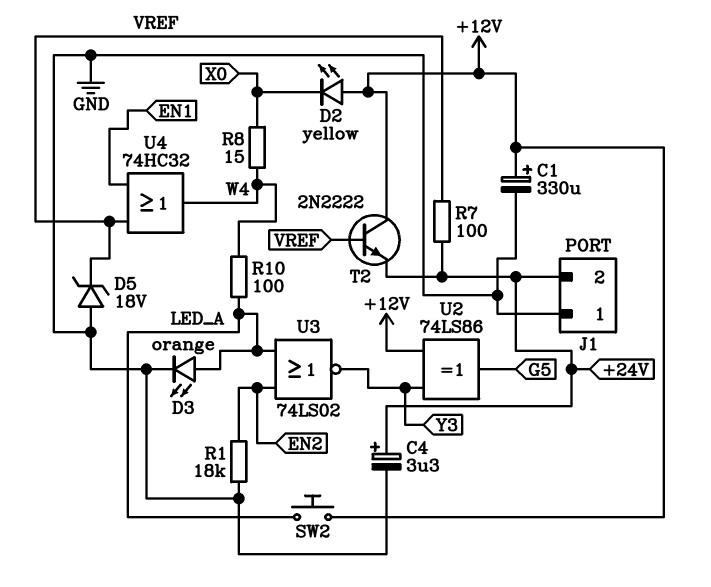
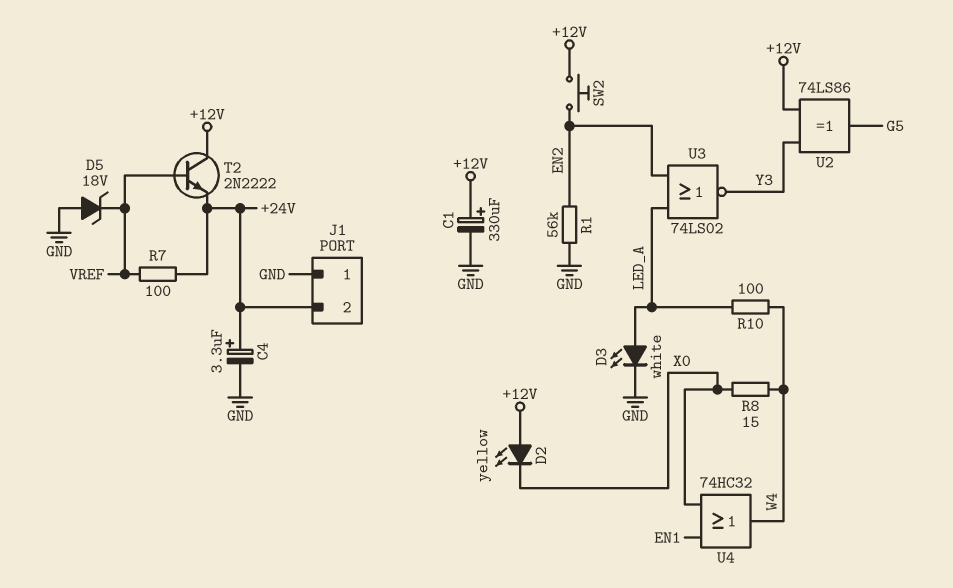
D3: LED orange (A LED_A, K GND) -> LED white (A LED_A, K GND)
R1: 18k (EN2, GND) -> 56k (EN2, GND)
SW2: button (+12V, LED_A) -> button (+12V, EN2)
U4: OR 74HC32 (in EN1, in VREF, out W4) -> OR 74HC32 (in EN1, in X0, out W4)

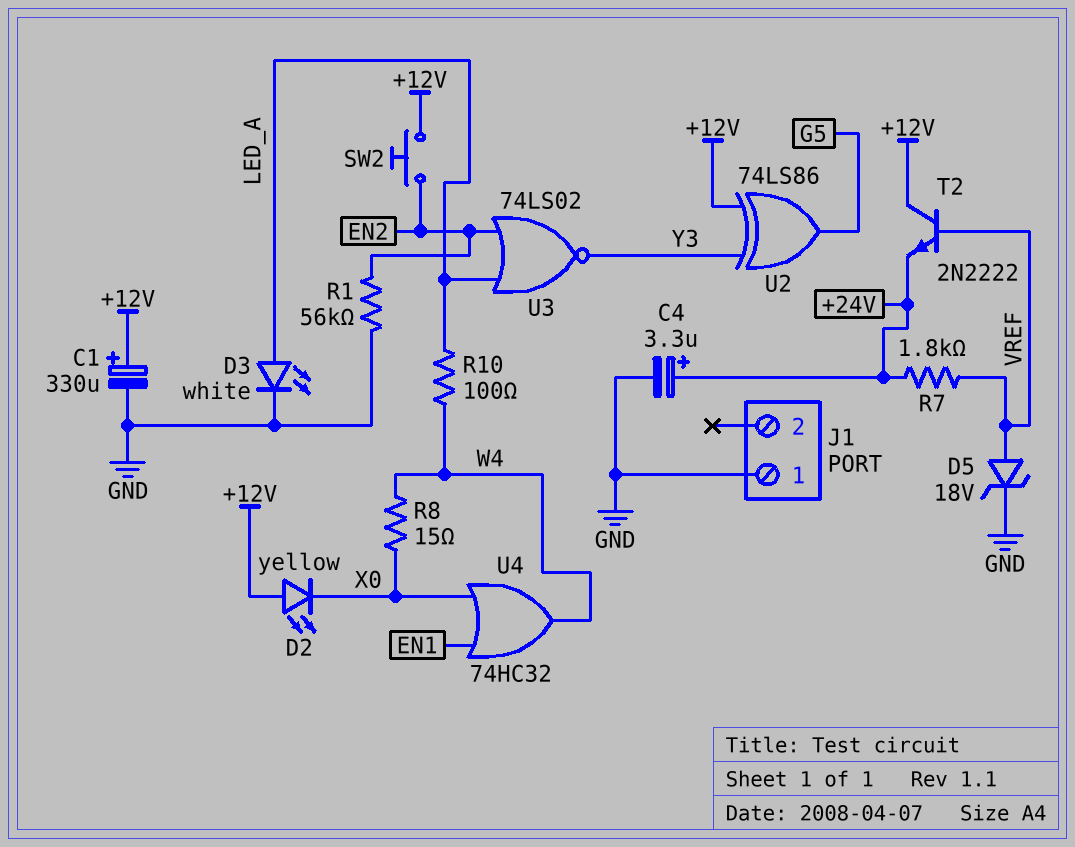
D5: zener 18V (A GND, K VREF) -> zener 18V (A VREF, K GND)
J1 pin 2: +24V -> none
R7: 100 (+24V, VREF) -> 1.8k (+24V, VREF)

